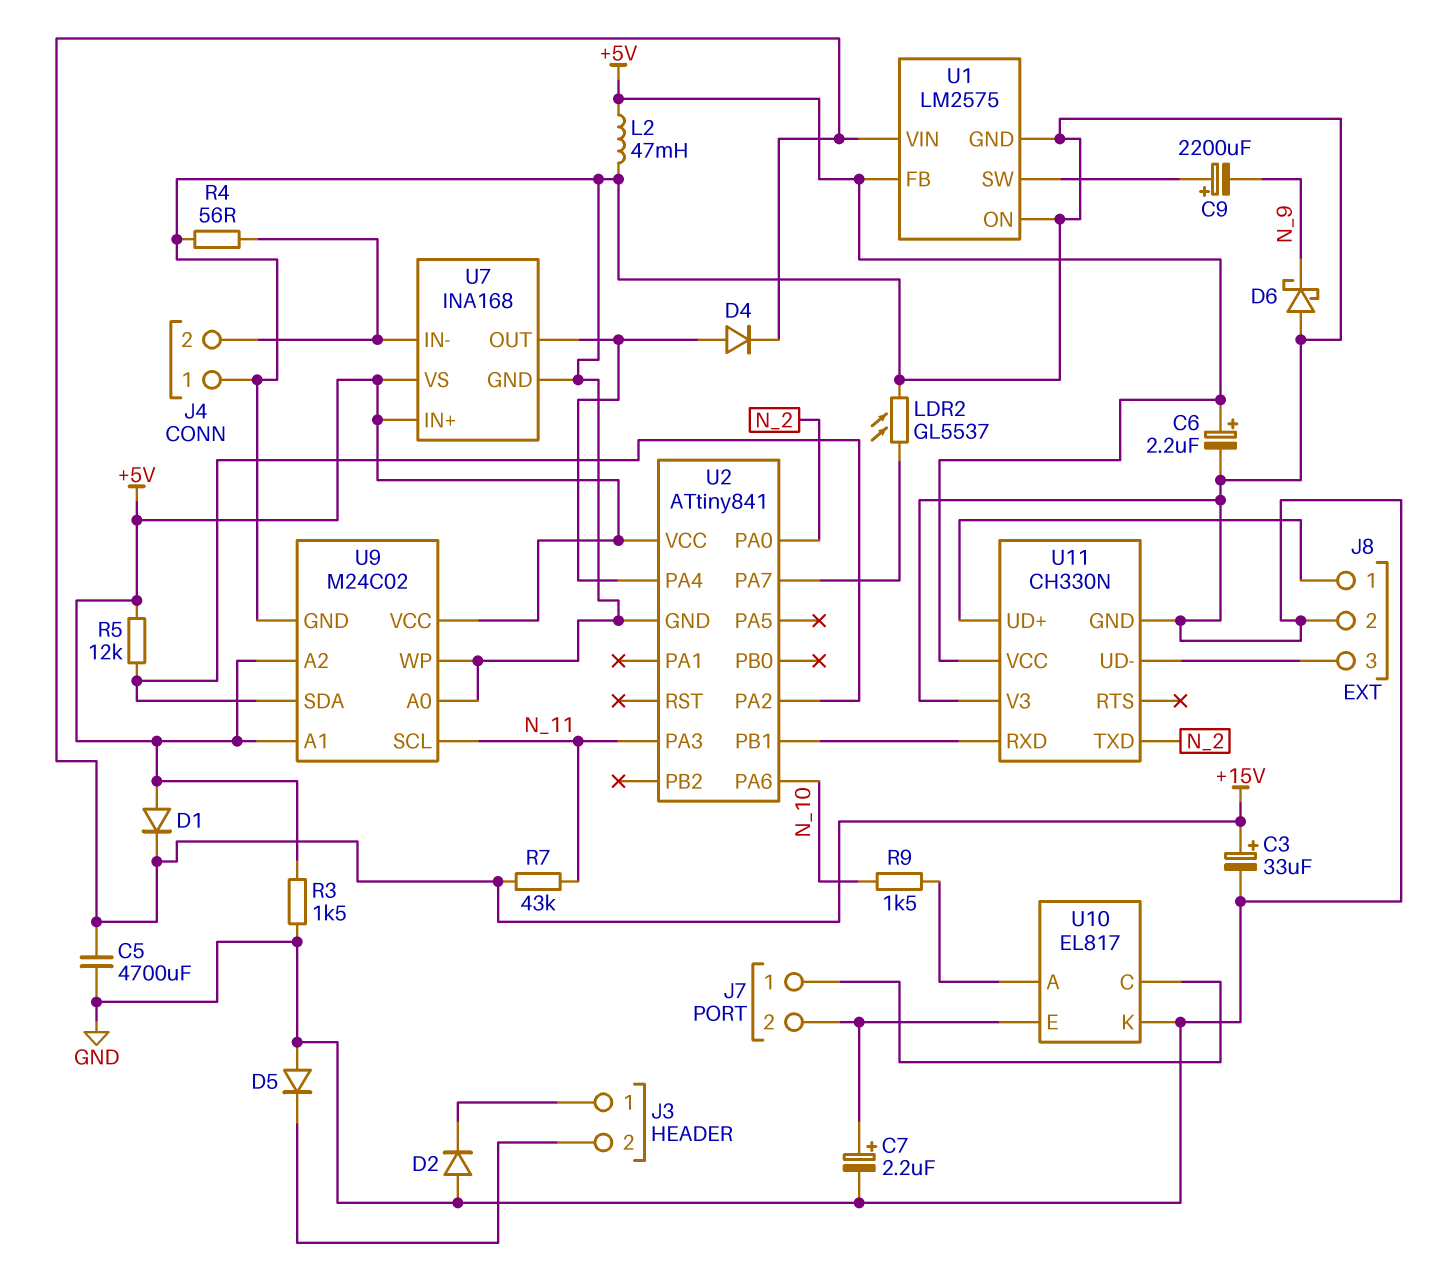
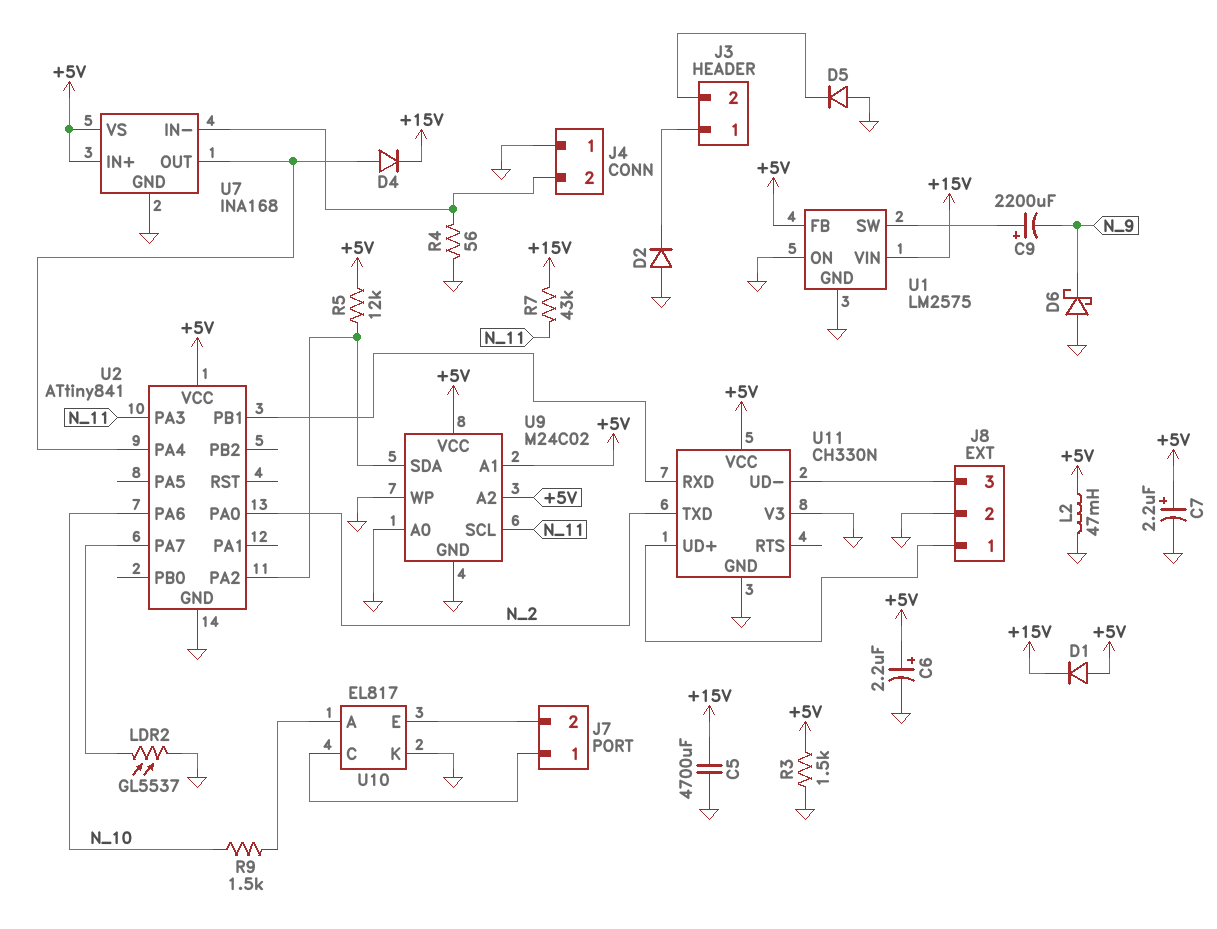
C3: 33uF (plus +15V, minus GND) -> none
C7: 2.2uF (plus J7/2, minus GND) -> 2.2uF (plus +5V, minus GND)

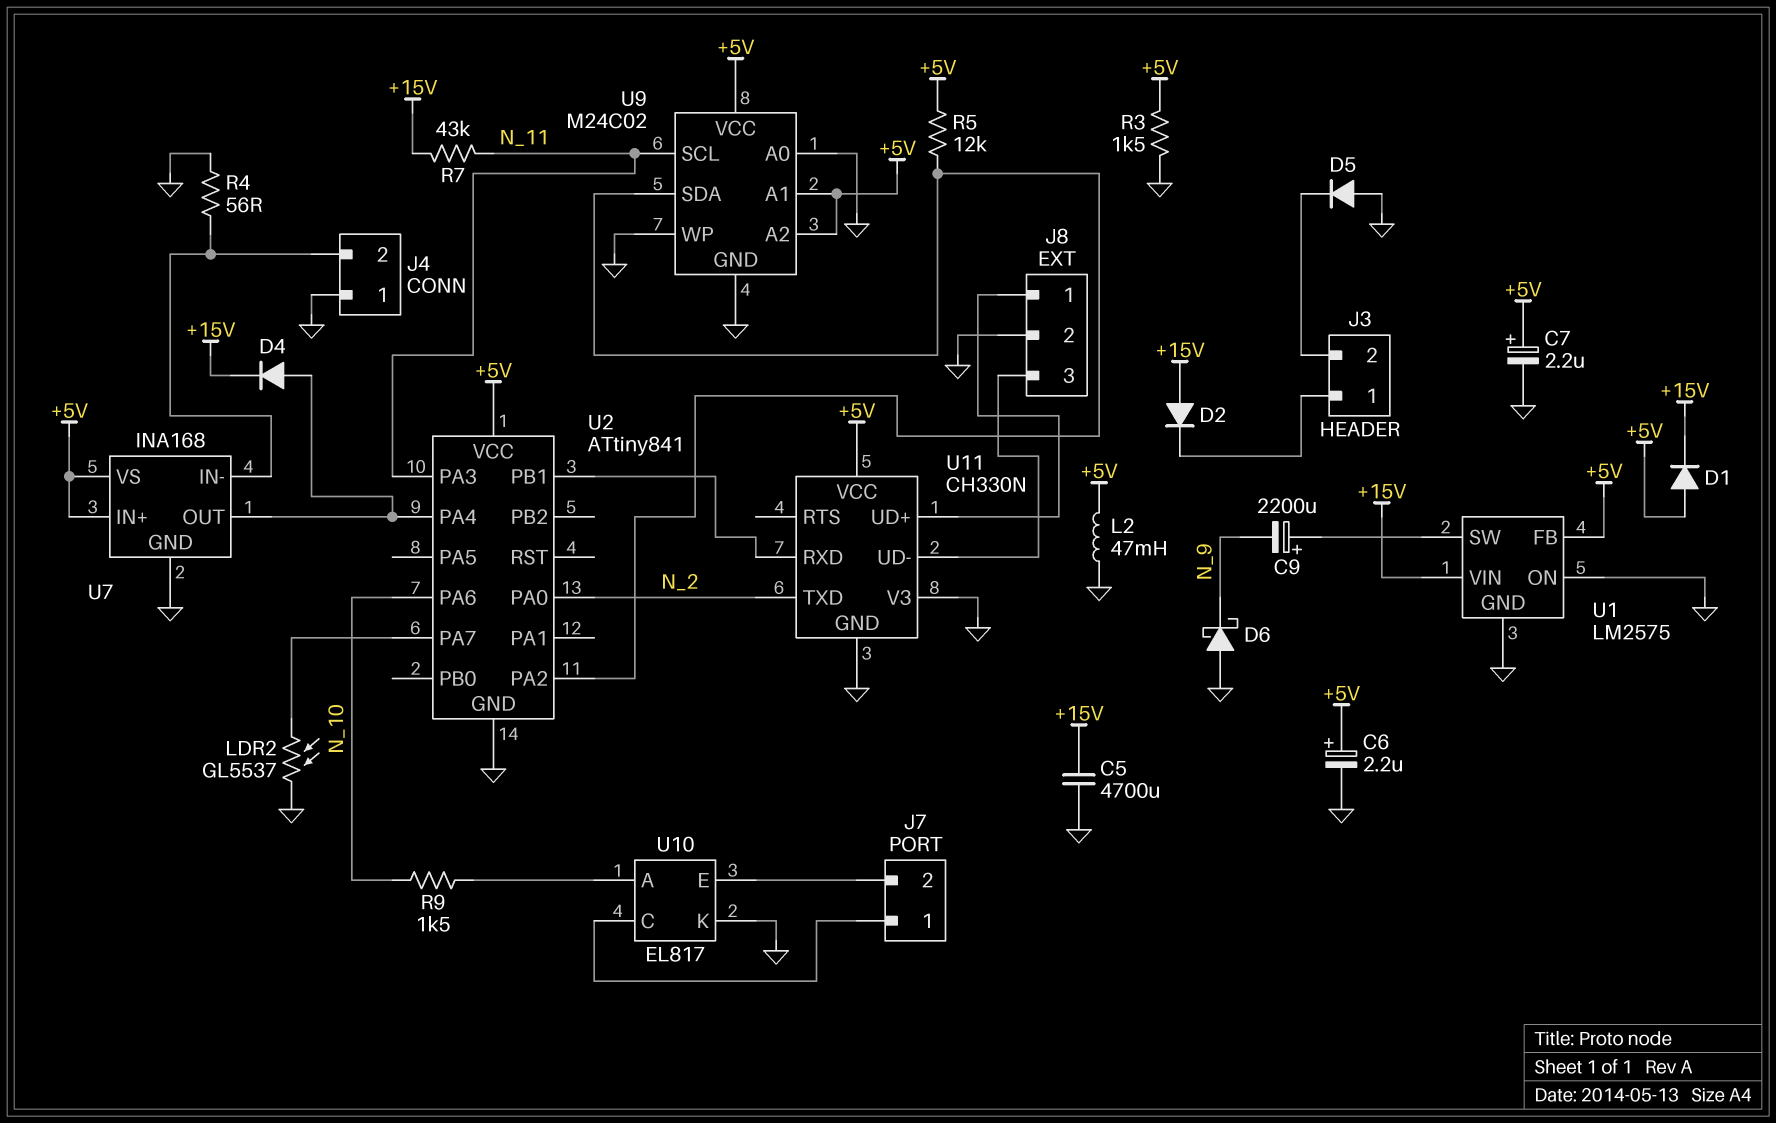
D2: diode (A GND, K J3/1) -> diode (A +15V, K J3/1)

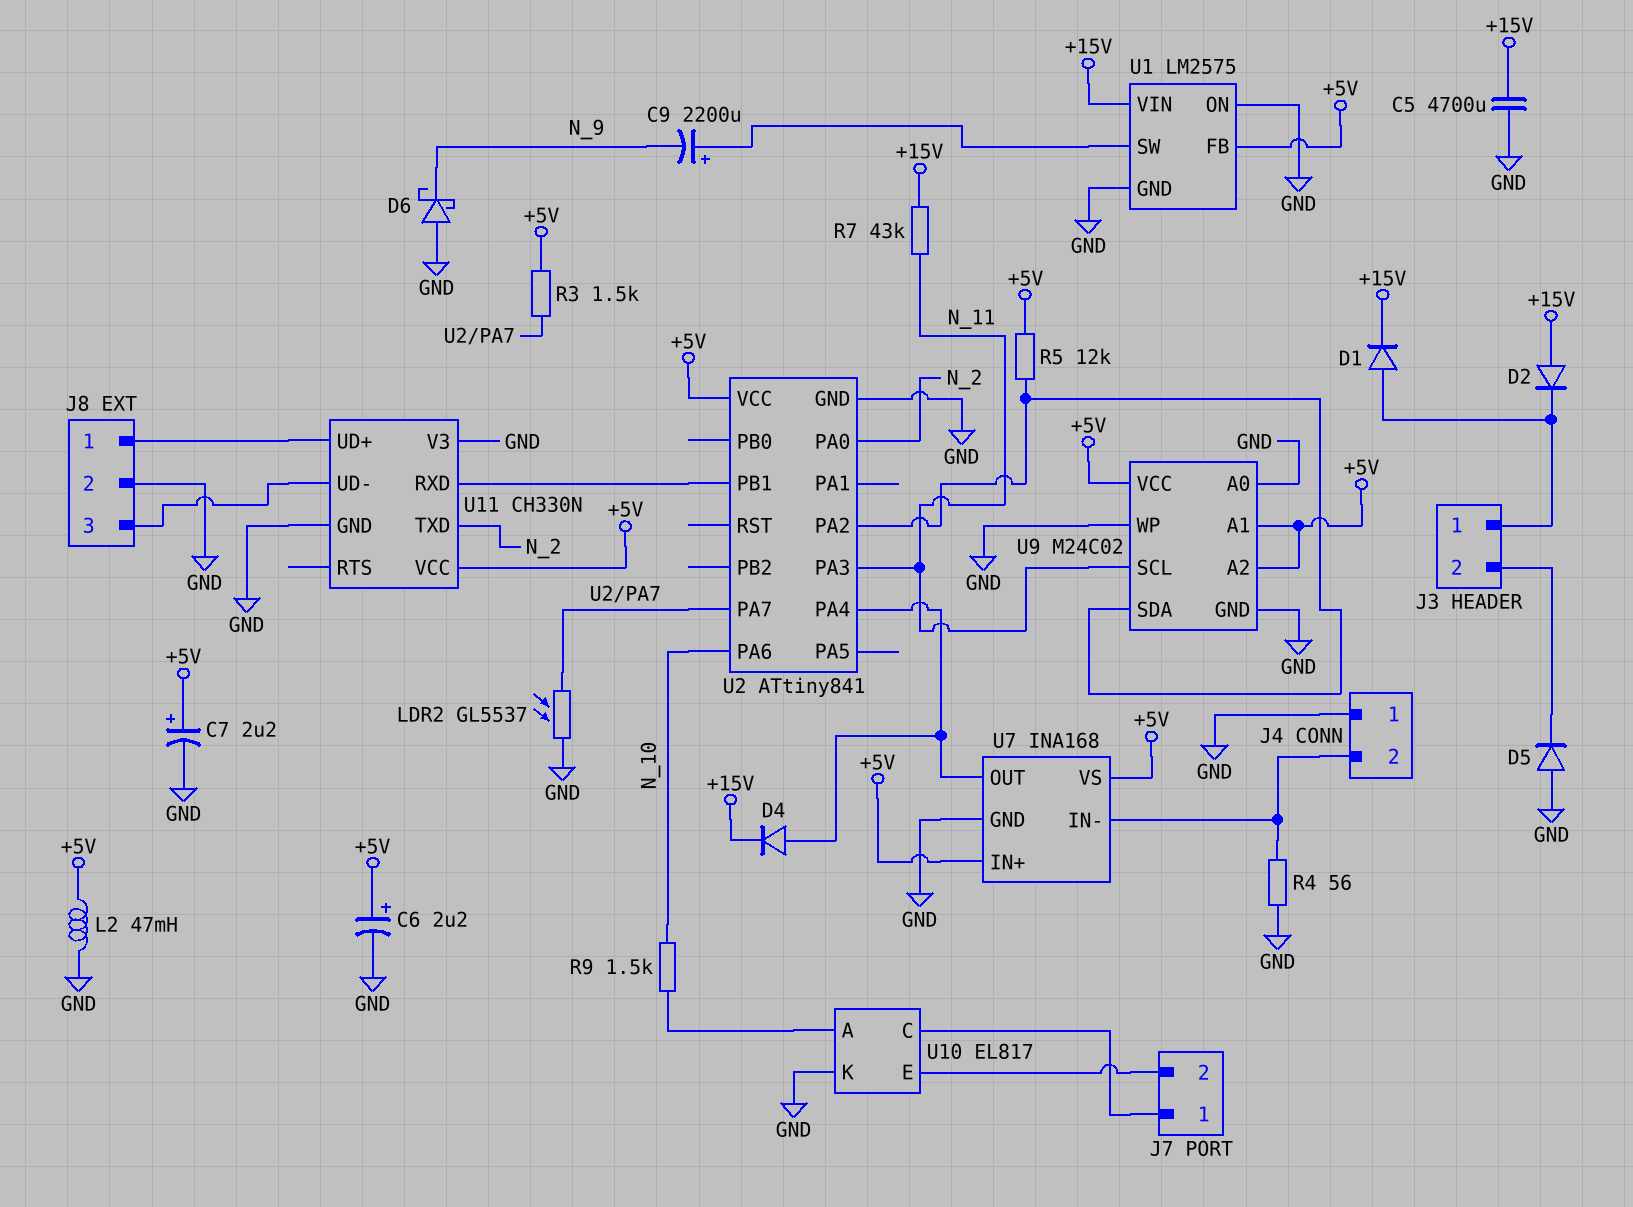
D1: diode (A +5V, K +15V) -> diode (A J3/1, K +15V)
R3: 1.5k (+5V, GND) -> 1.5k (+5V, U2/PA7)

